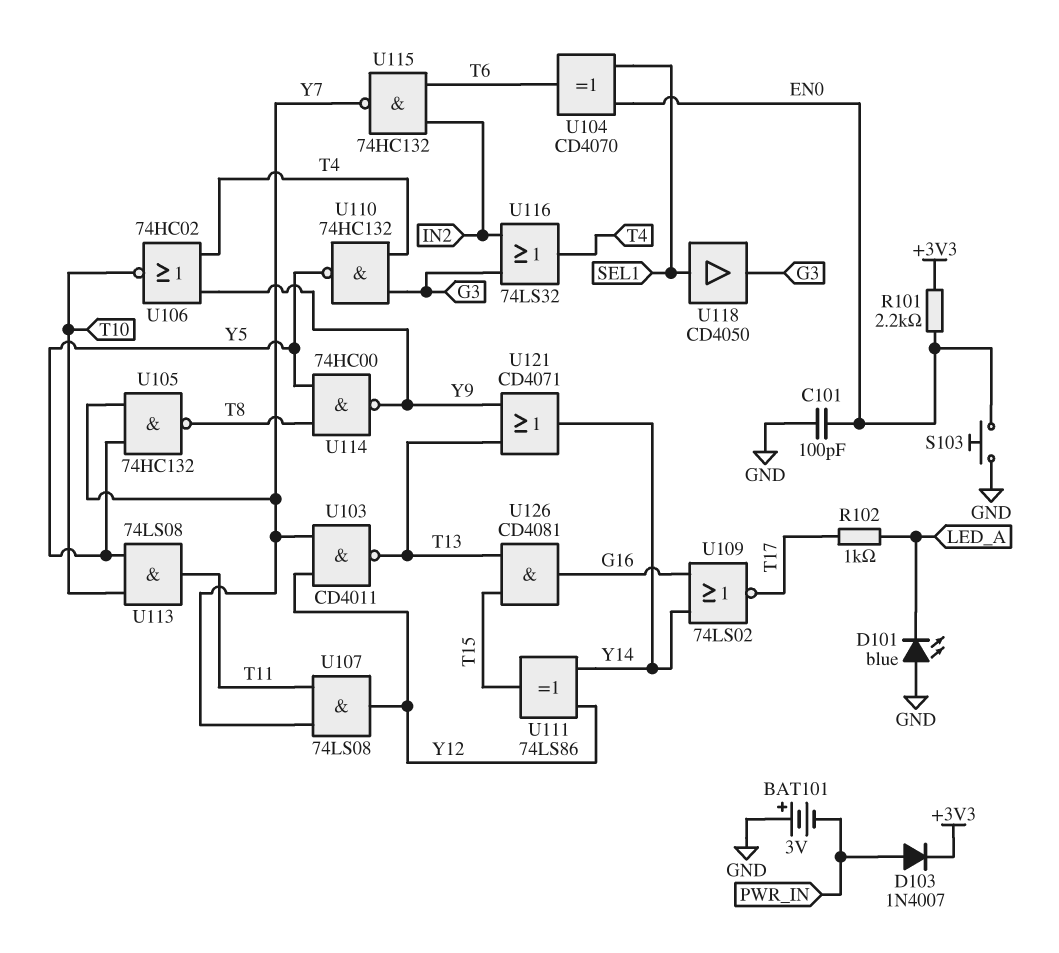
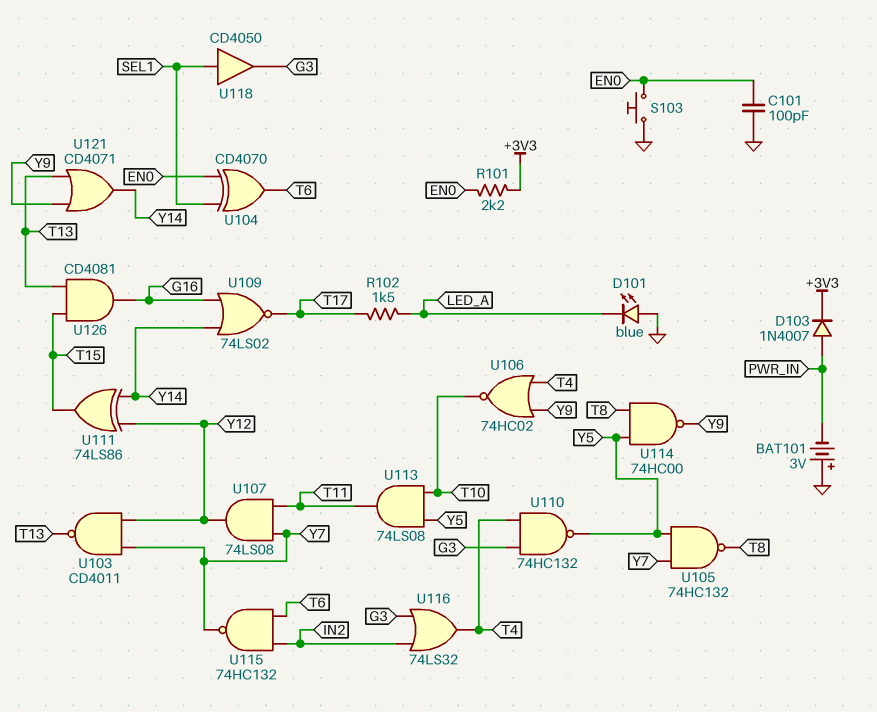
R102: 1k (LED_A, T17) -> 1.5k (LED_A, T17)

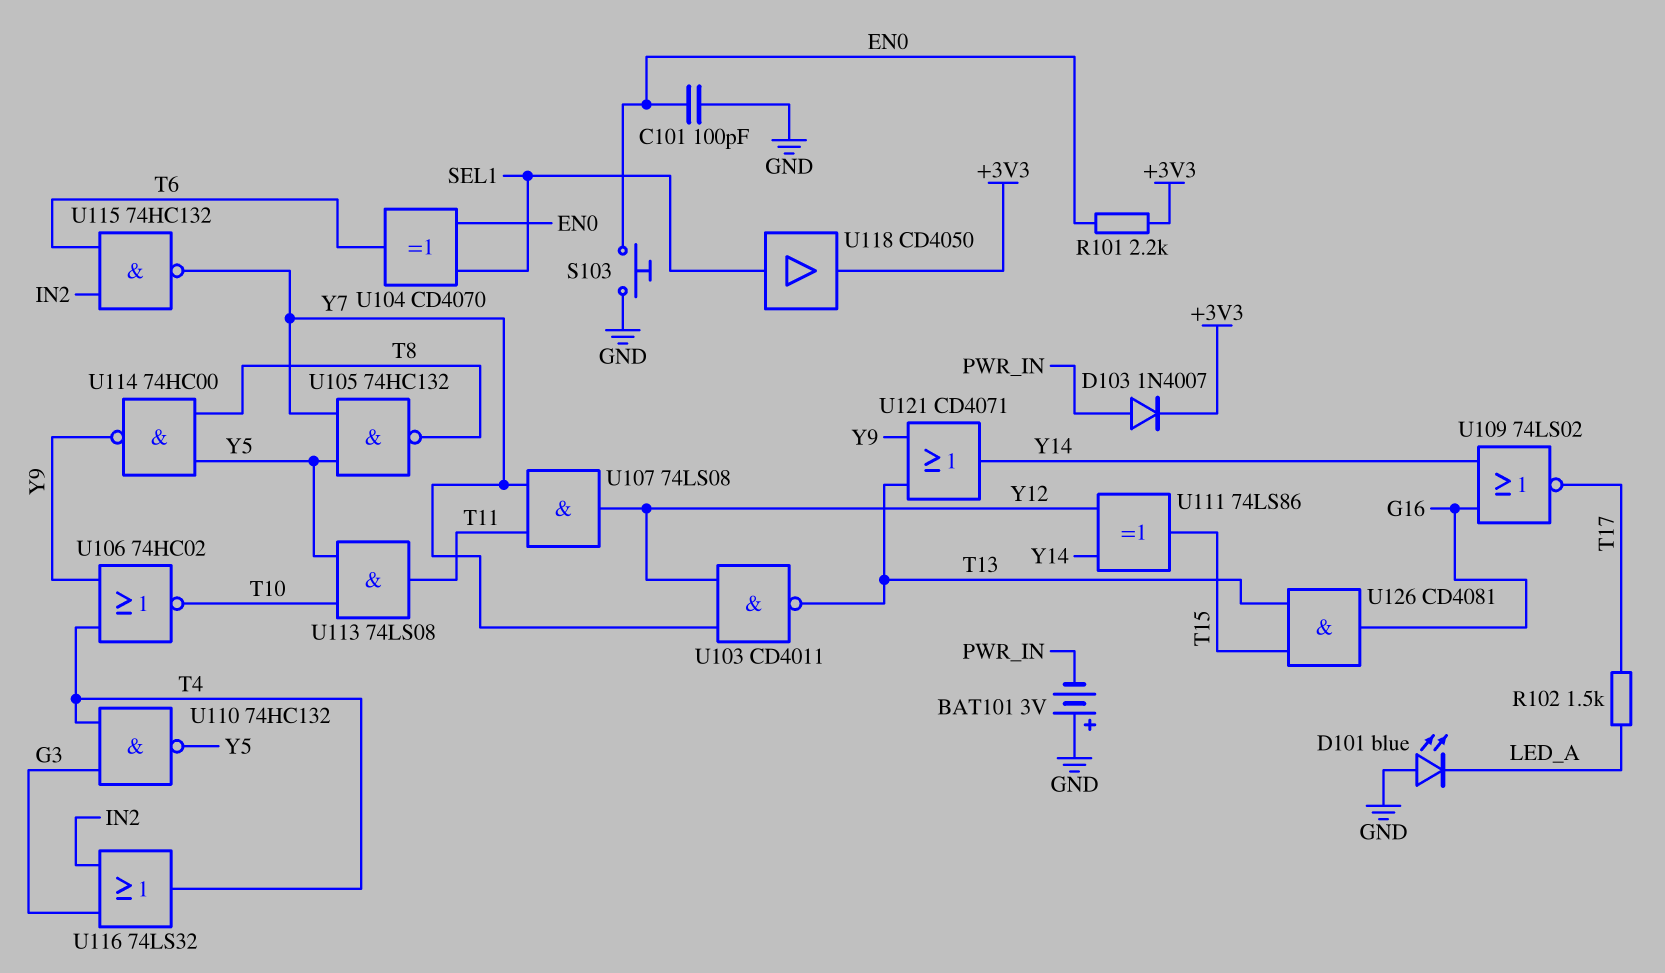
U118: buffer CD4050 (in SEL1, out G3) -> buffer CD4050 (in SEL1, out +3V3)

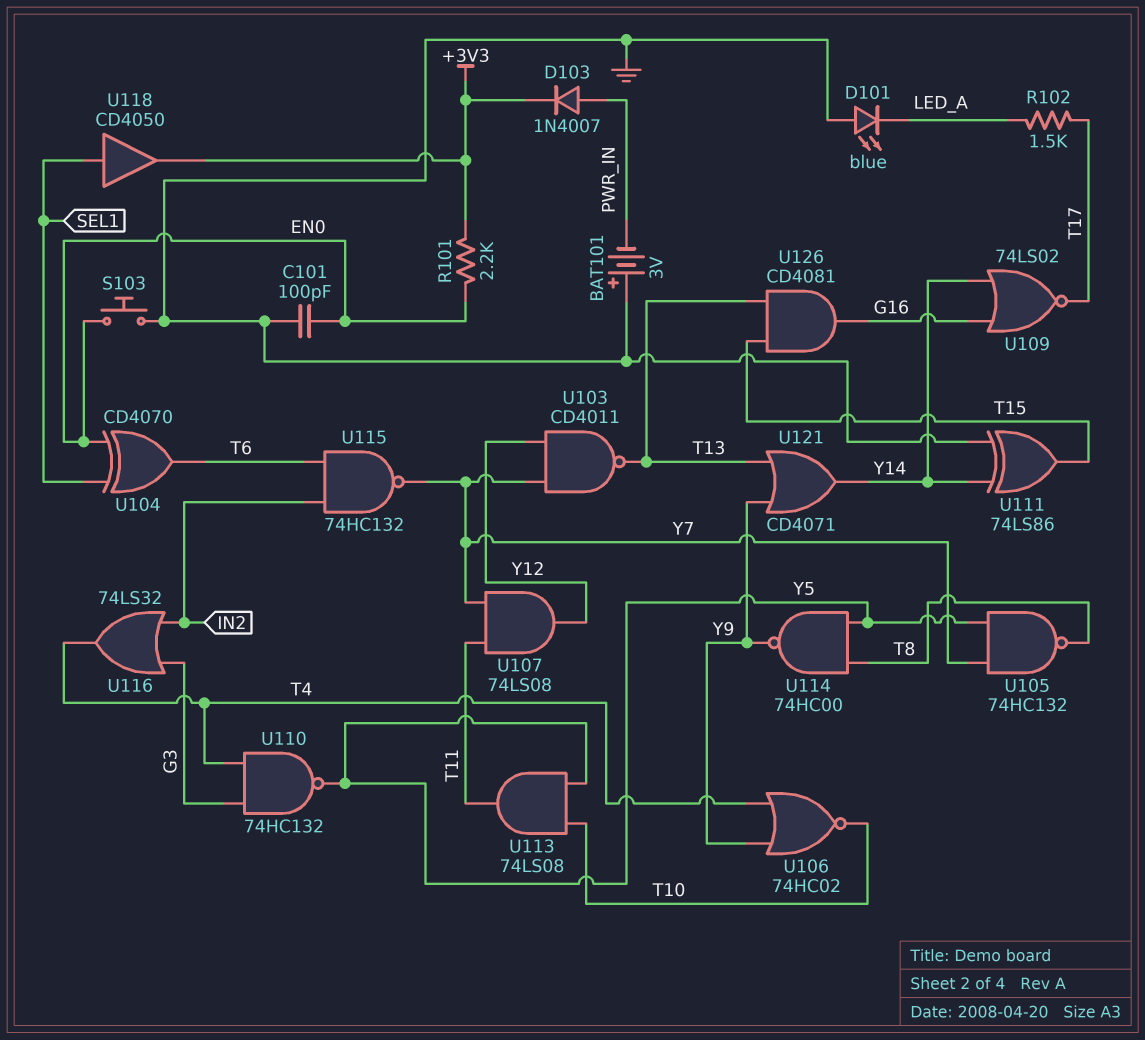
U111: XOR 74LS86 (in Y12, in Y14, out T15) -> XOR 74LS86 (in GND, in Y14, out T15)

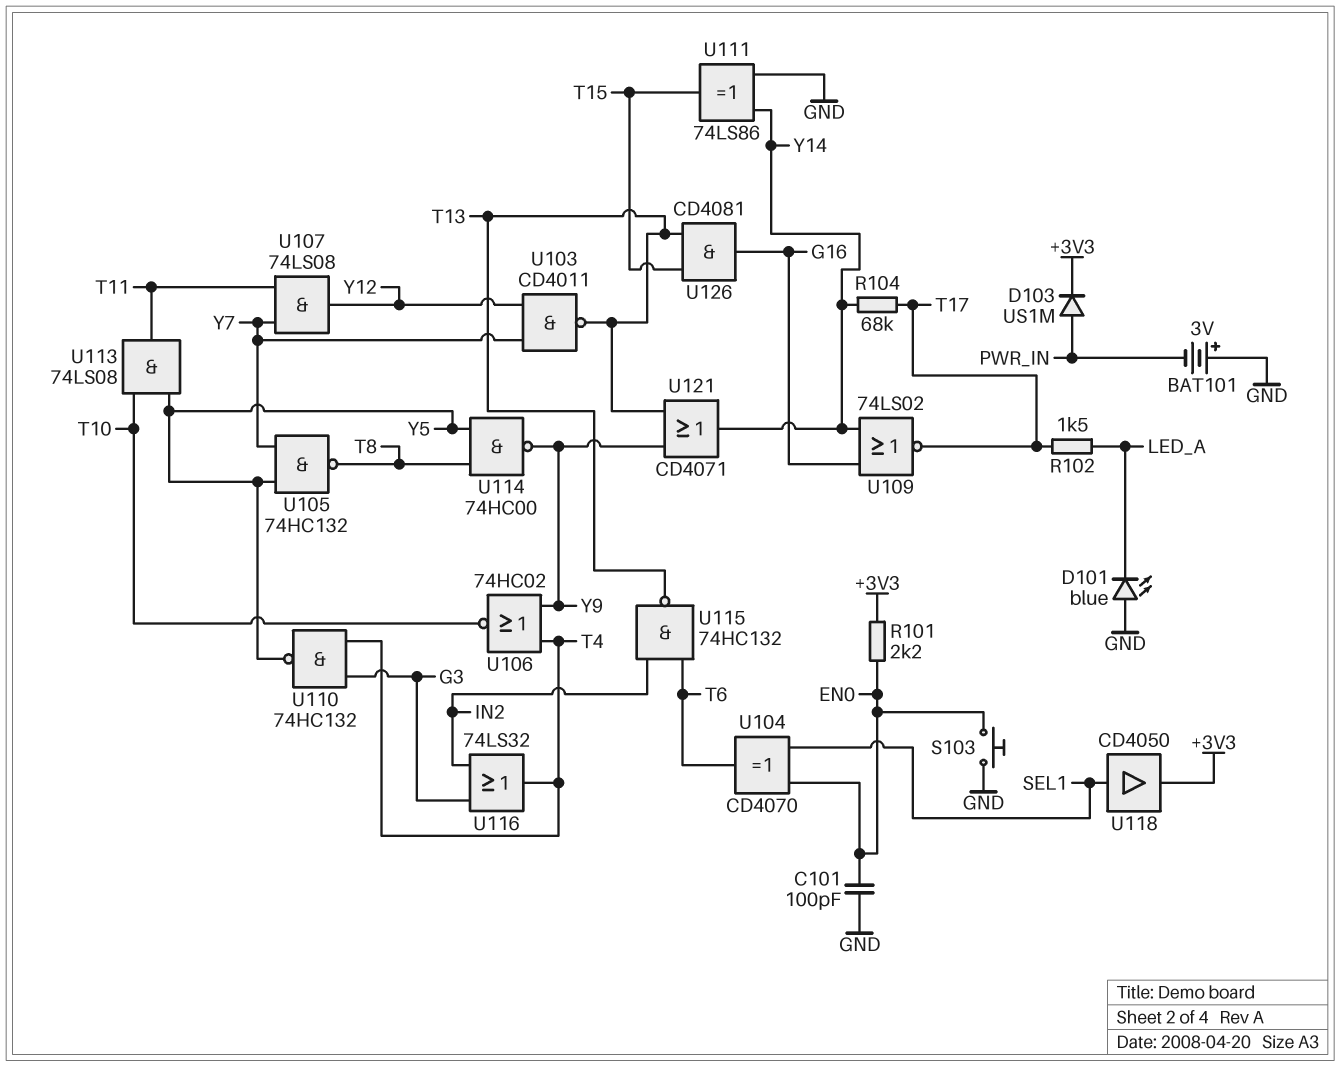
D103: diode 1N4007 (A PWR_IN, K +3V3) -> diode US1M (A PWR_IN, K +3V3)
R104: none -> 68k (T17, Y14)
U115: NAND 74HC132 (in IN2, in T6, out Y7) -> NAND 74HC132 (in IN2, in T6, out T13)

